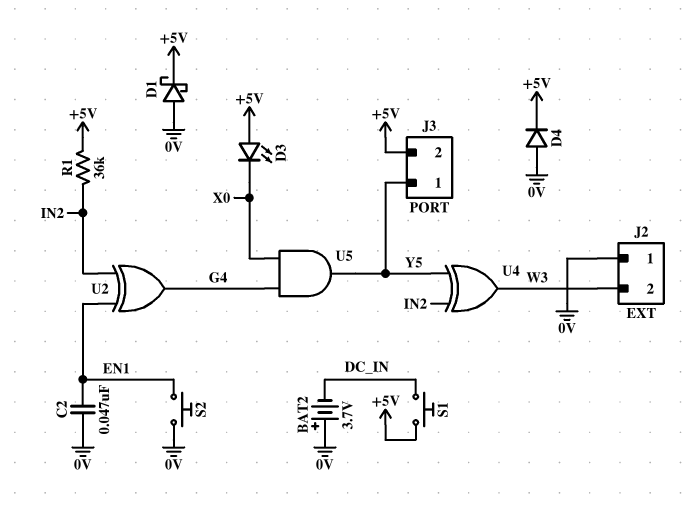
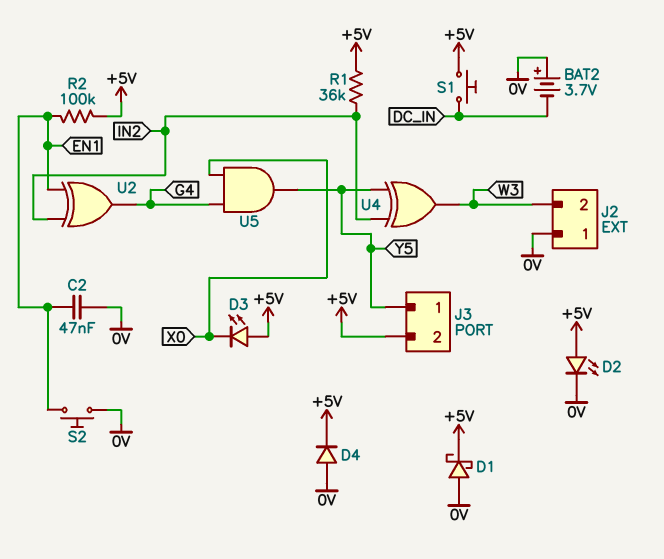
D2: none -> LED (A +5V, K 0V)
R2: none -> 100k (+5V, EN1)

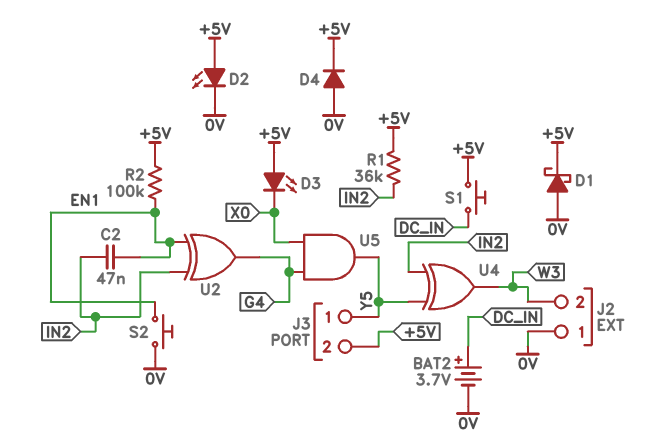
BAT2: 3.7V (plus 0V, minus DC_IN) -> 3.7V (plus DC_IN, minus 0V)
C2: 47nF (0V, EN1) -> 47nF (EN1, IN2)

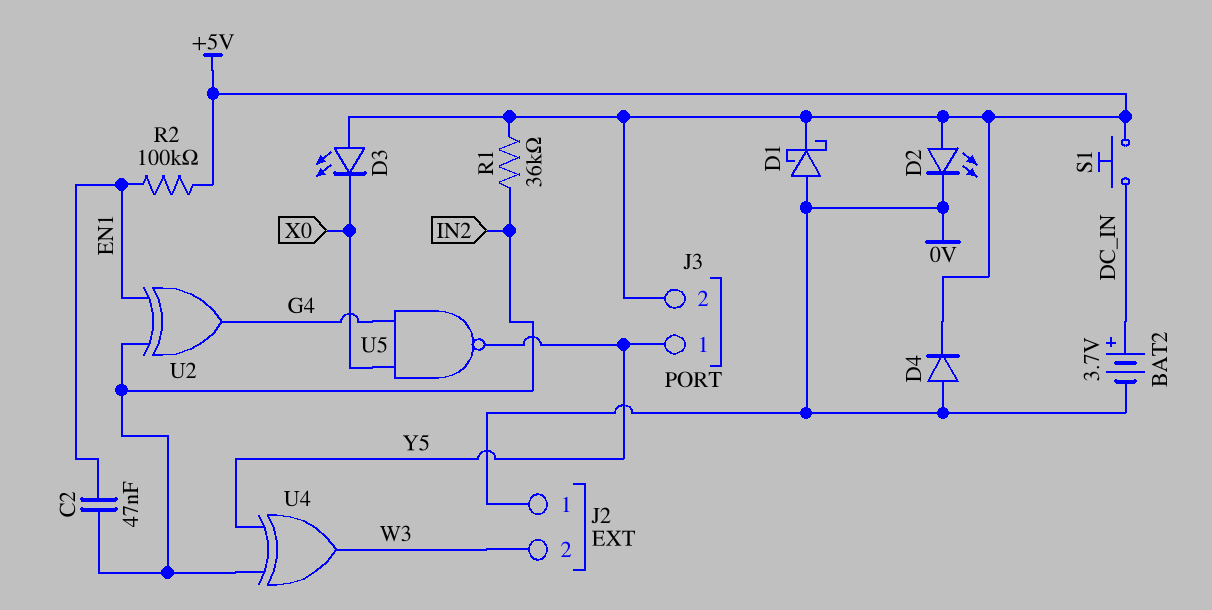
S2: button (0V, EN1) -> none
U5: AND (in G4, in X0, out Y5) -> NAND (in G4, in X0, out Y5)

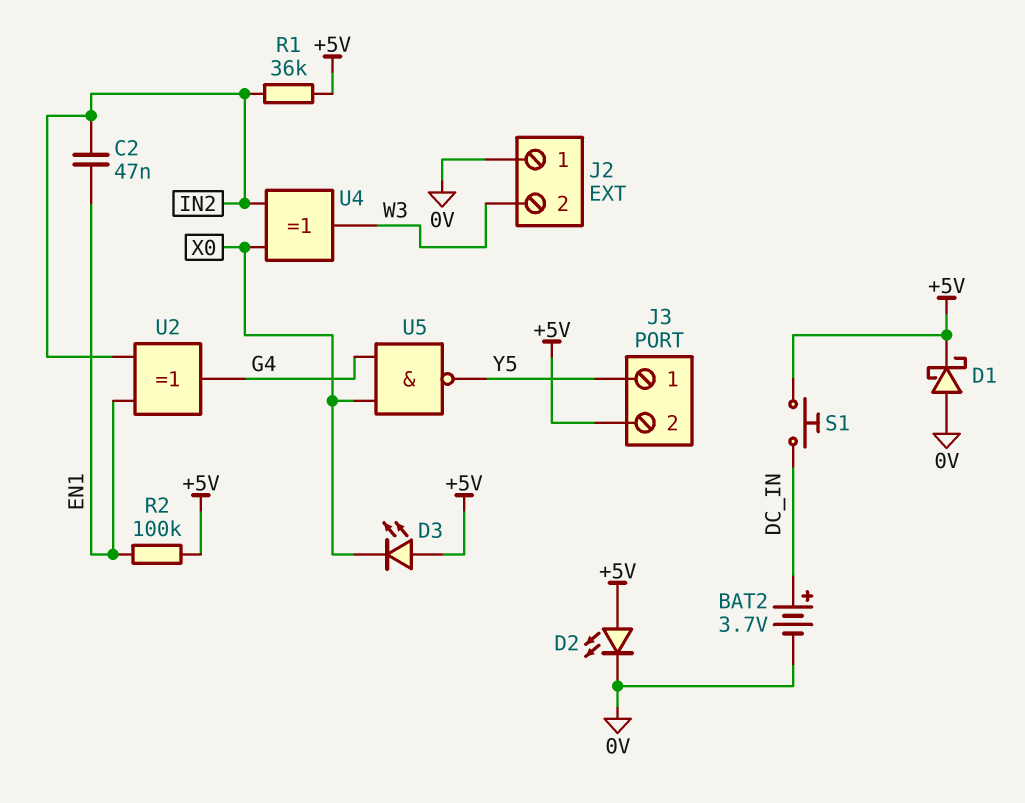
D4: diode (A 0V, K +5V) -> none
U4: XOR (in IN2, in Y5, out W3) -> XOR (in IN2, in X0, out W3)

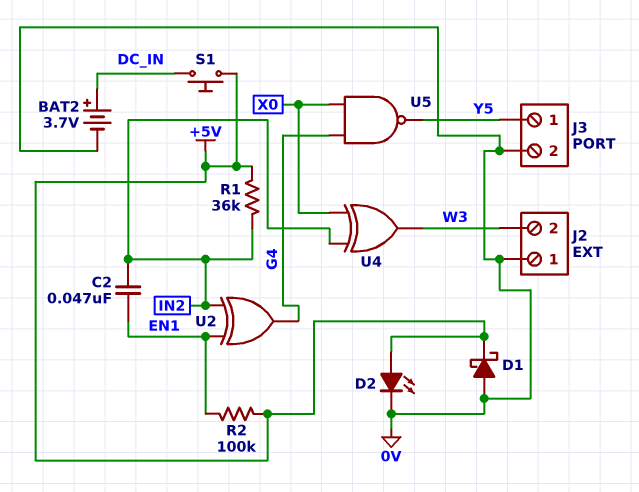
D3: LED (A +5V, K X0) -> none
J3 pin 2: +5V -> 0V

